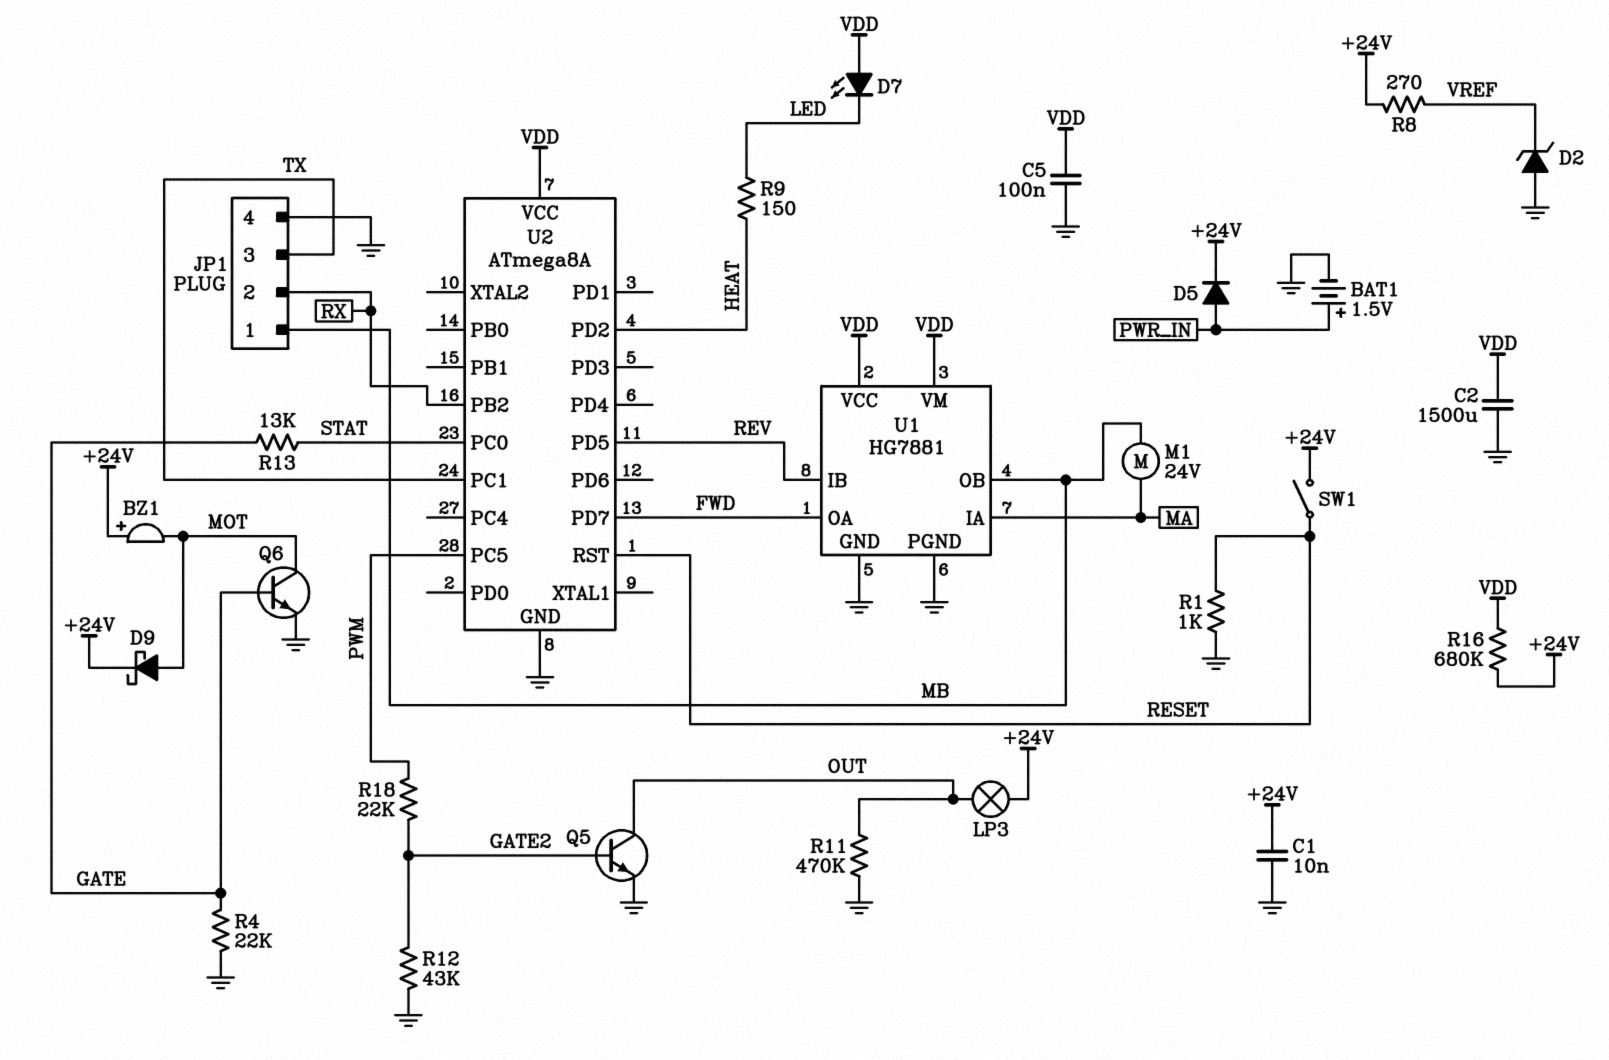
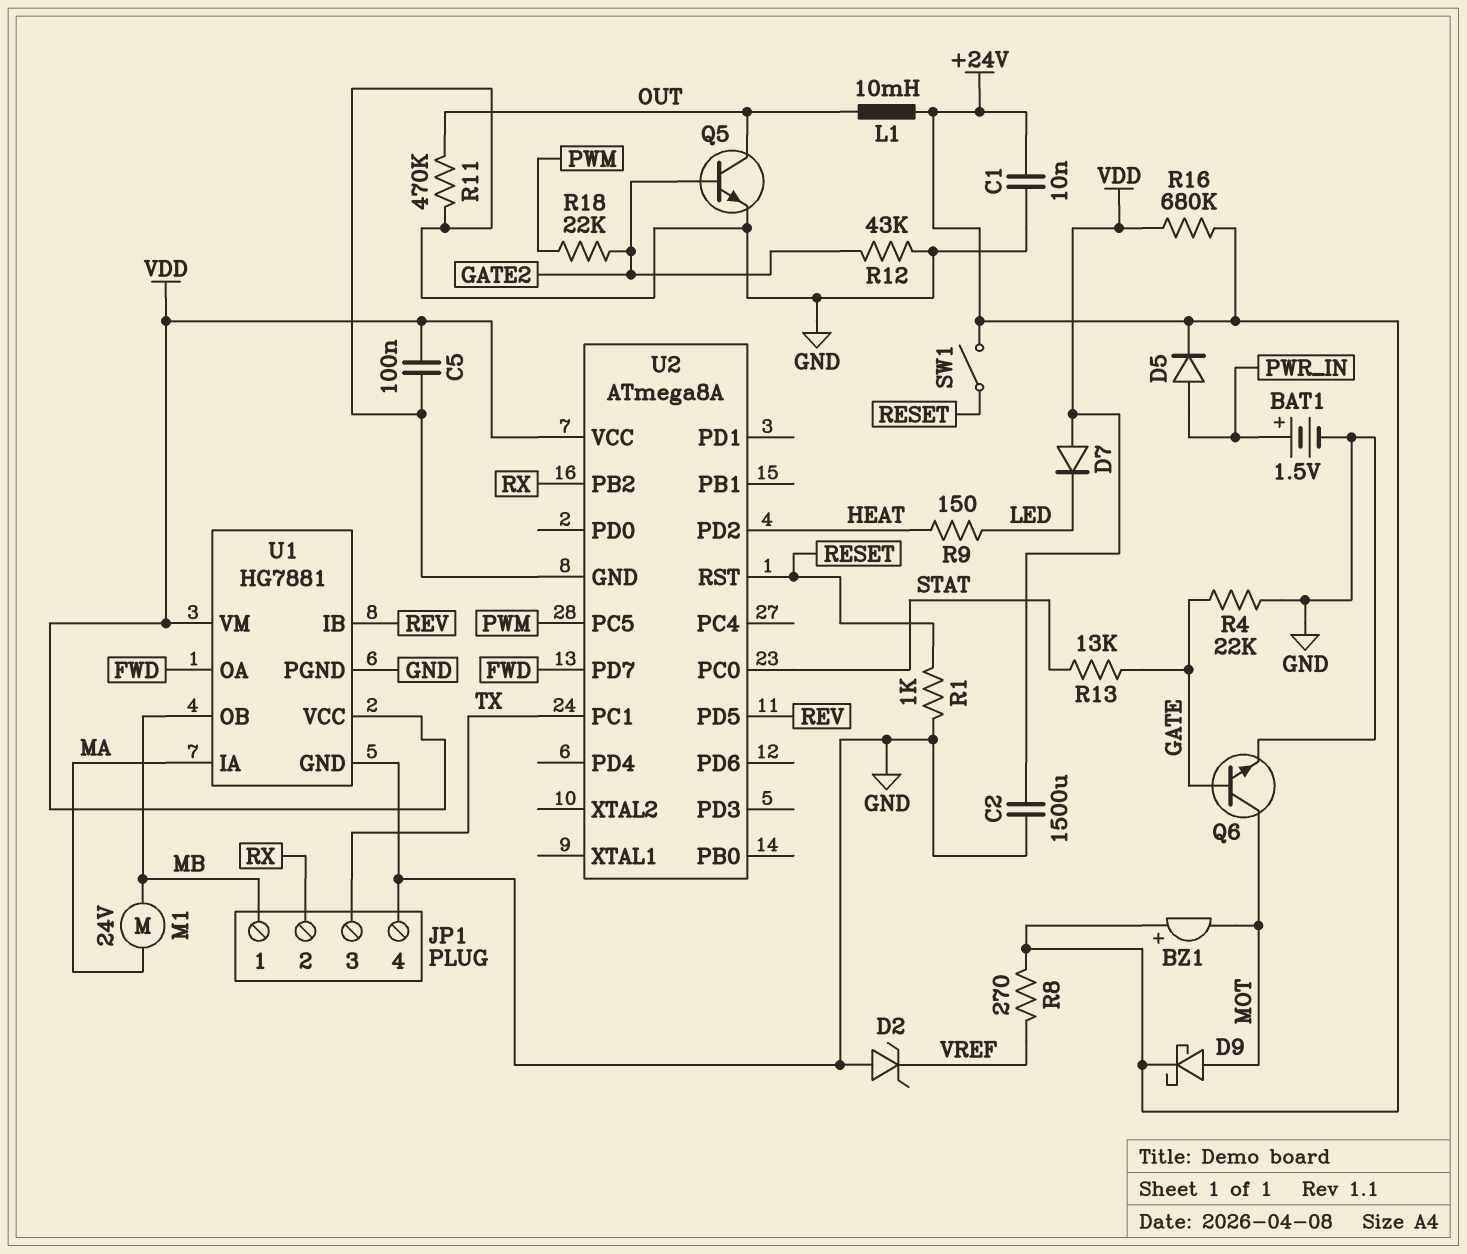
D7: LED (A VDD, K LED) -> diode (A VDD, K LED)
L1: none -> 10mH (+24V, OUT)
LP3: lamp (+24V, OUT) -> none

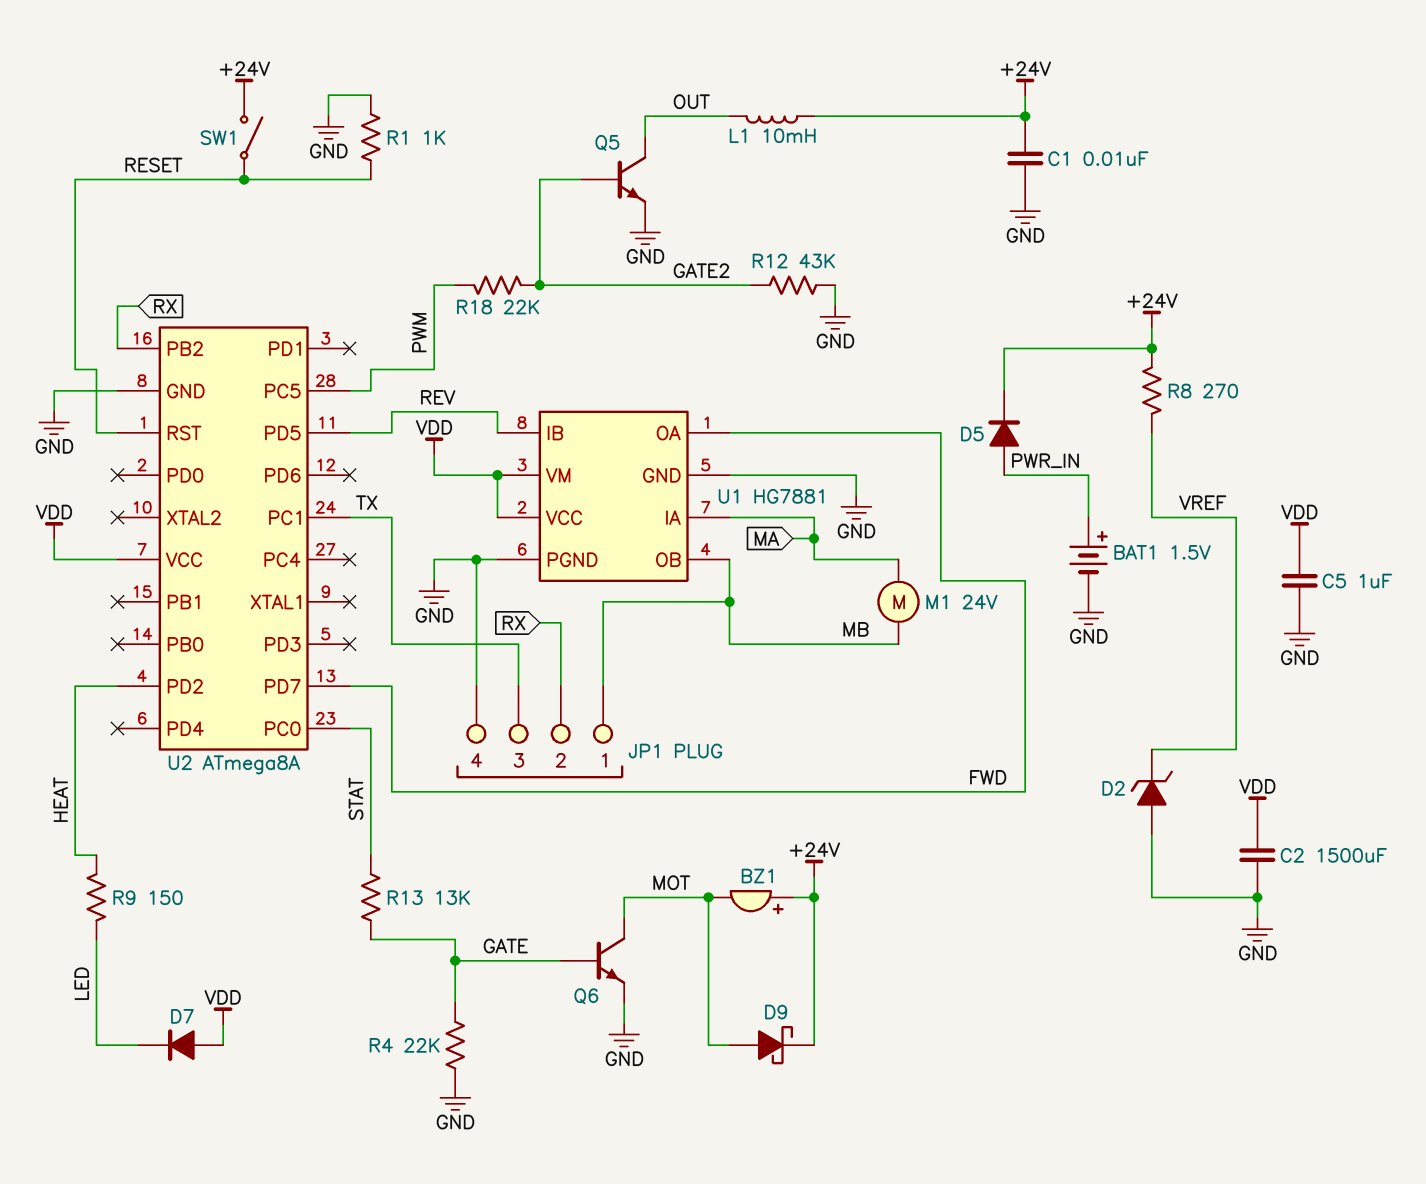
C5: 100nF (GND, VDD) -> 1uF (GND, VDD)
R11: 470k (GND, OUT) -> none
R16: 680k (+24V, VDD) -> none

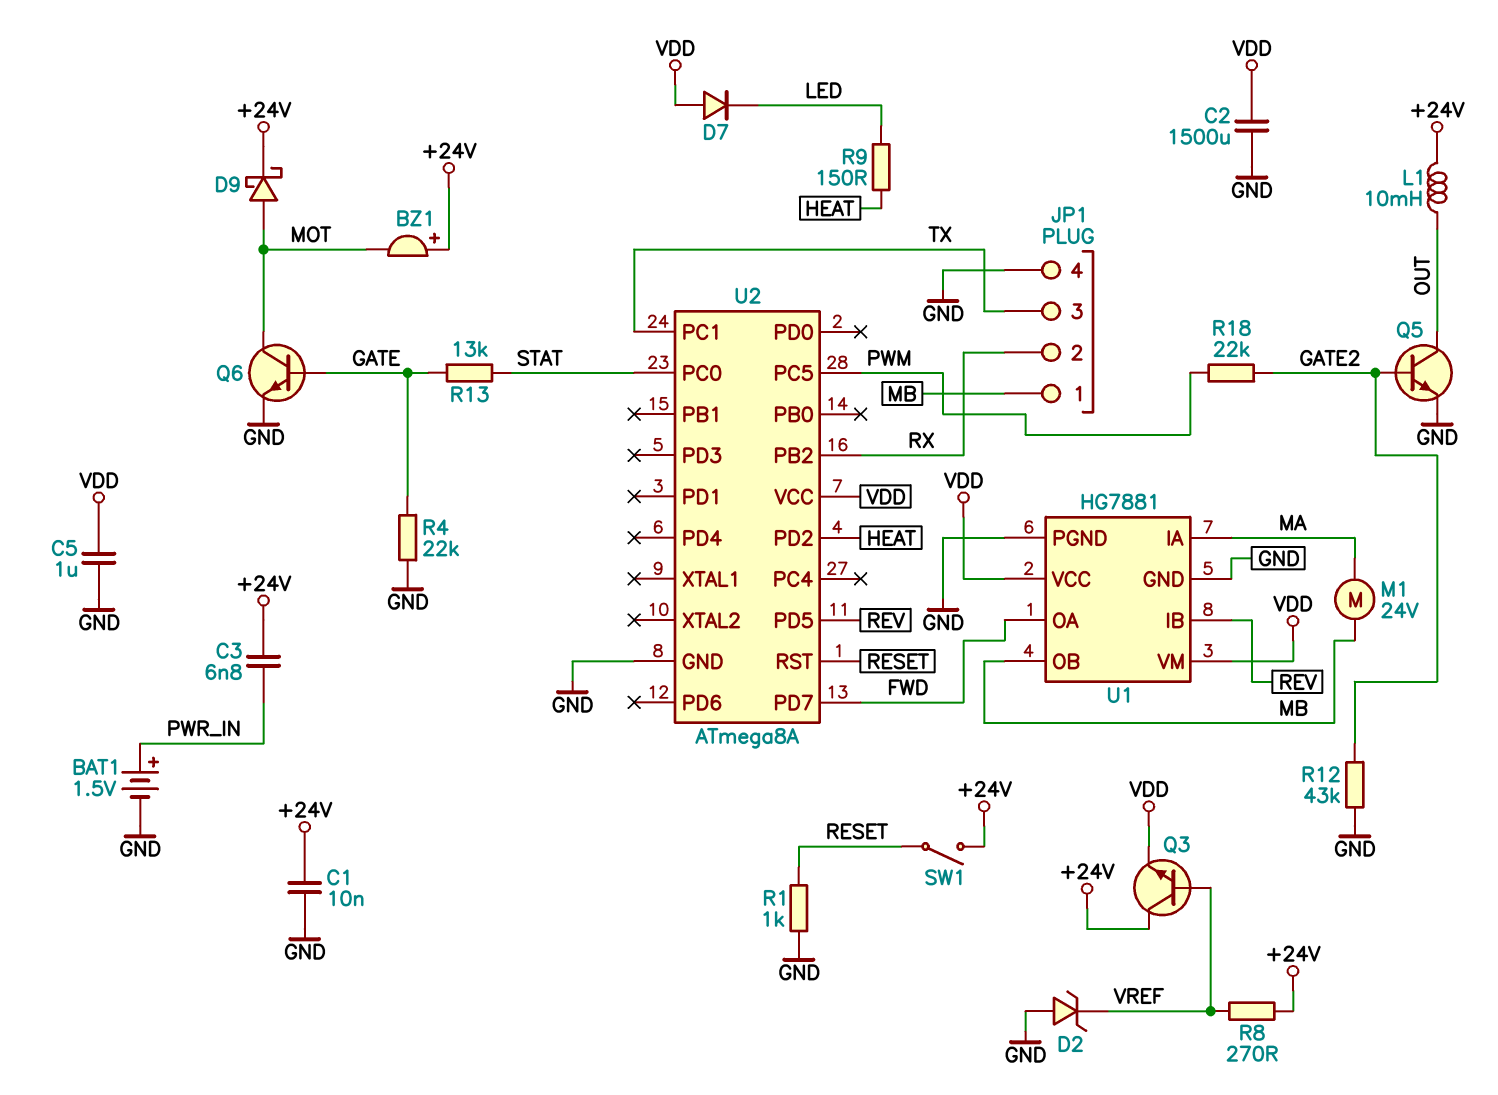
C3: none -> 6.8nF (+24V, PWR_IN)
D5: diode (A PWR_IN, K +24V) -> none
Q3: none -> NPN (B VREF, C +24V, E VDD)

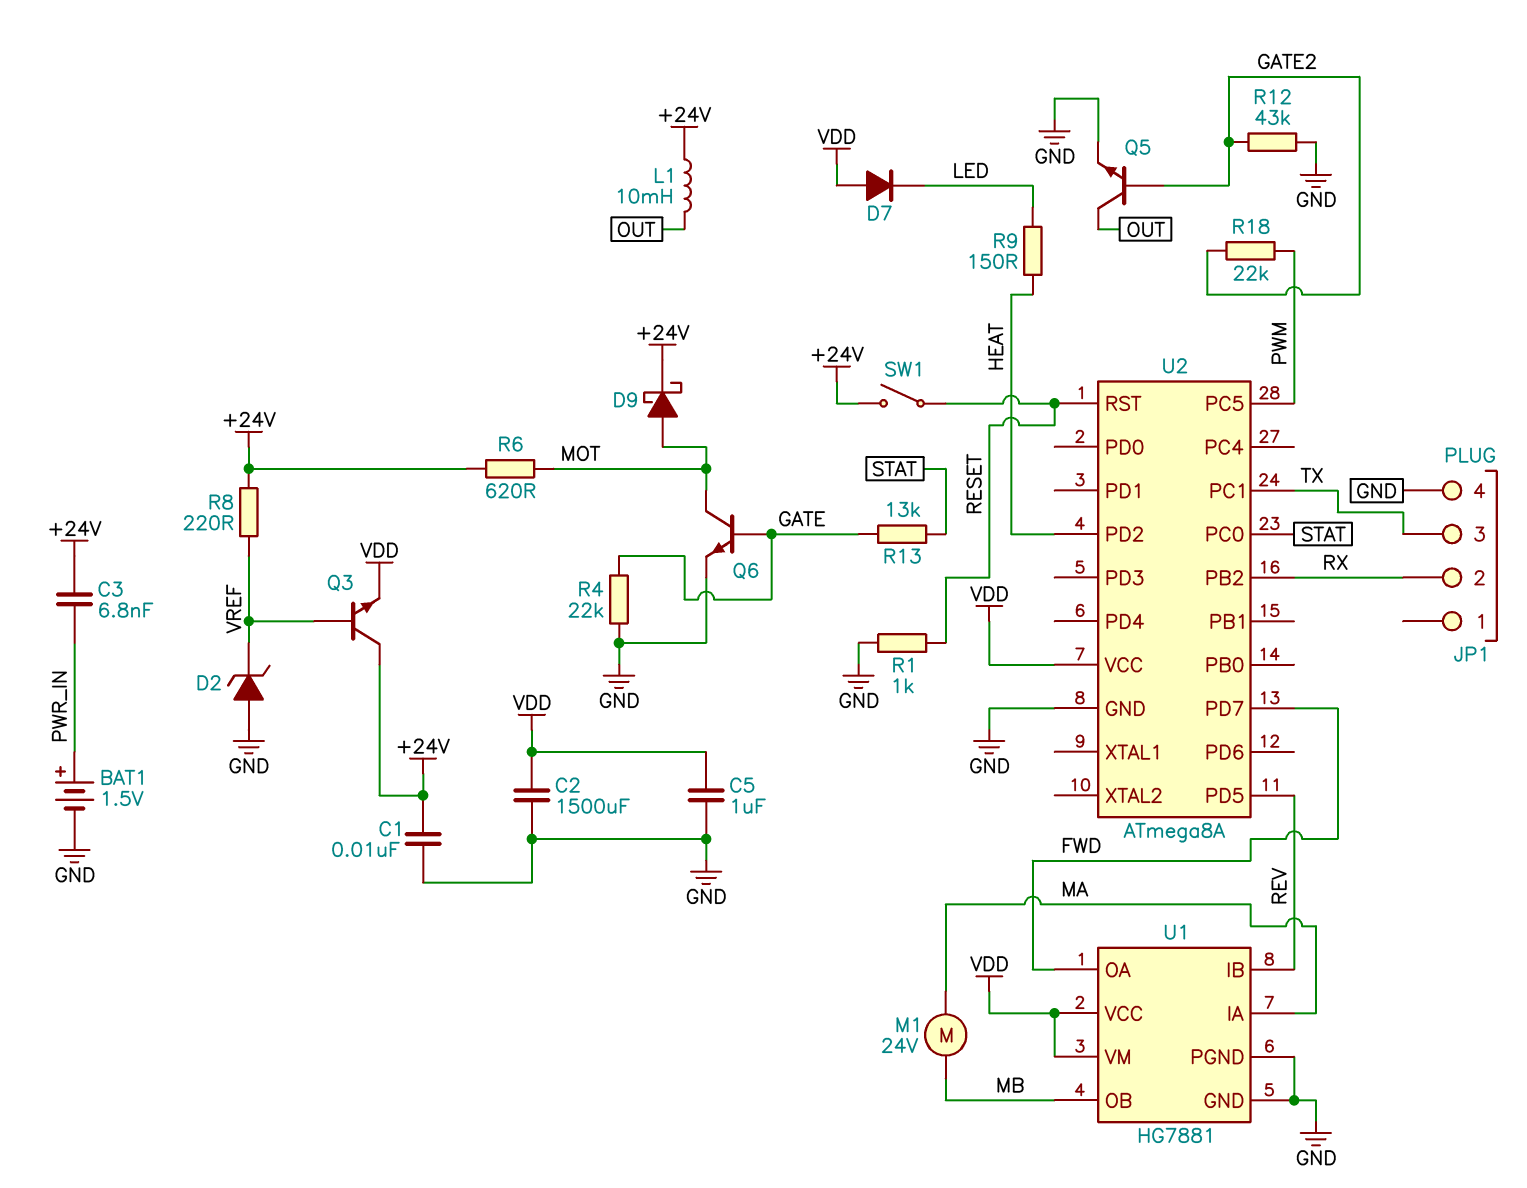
BZ1: buzzer (plus +24V, minus MOT) -> none
JP1 pin 1: MB -> none
R6: none -> 620 (+24V, MOT)
R8: 270 (+24V, VREF) -> 220 (+24V, VREF)

